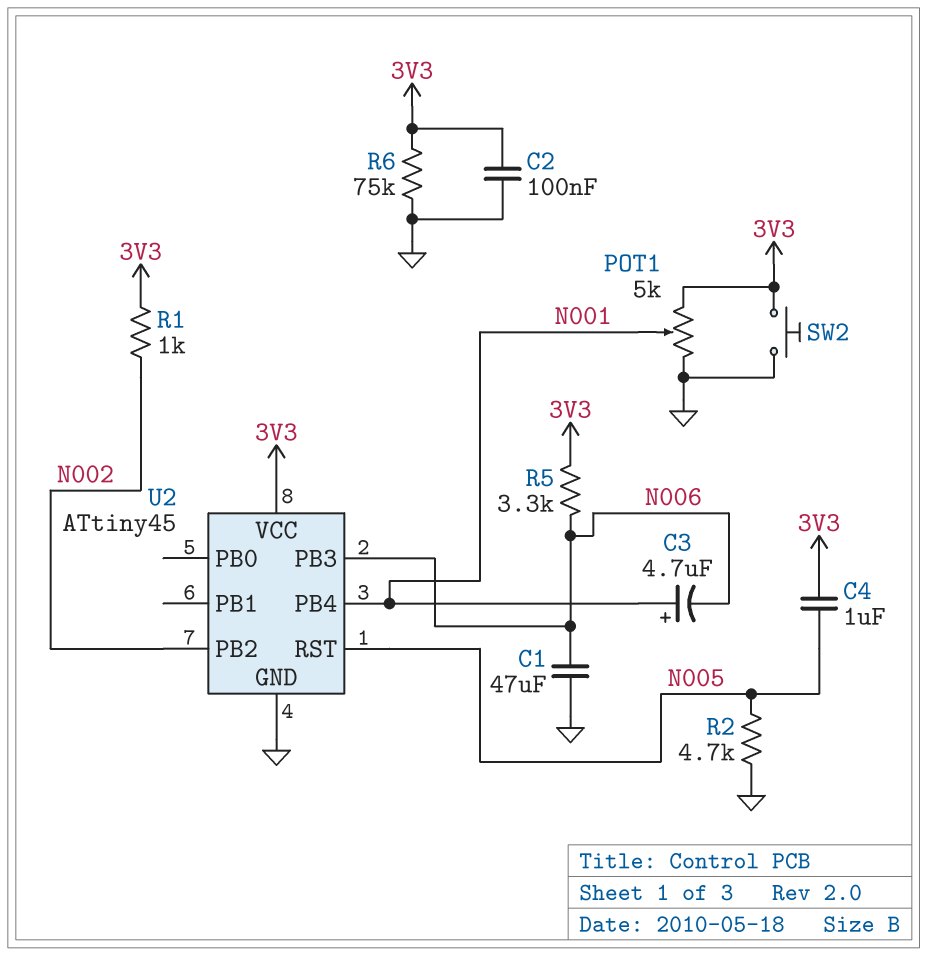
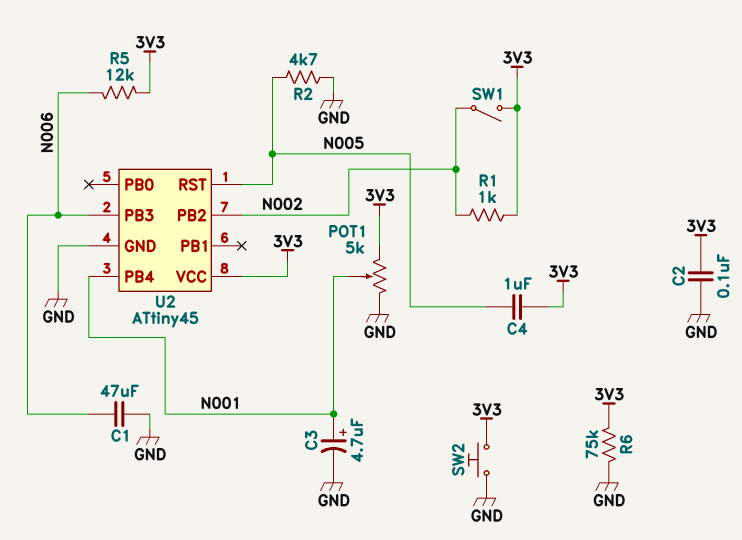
C3: 4.7uF (plus N001, minus N006) -> 4.7uF (plus N001, minus GND)
R5: 3.3k (3V3, N006) -> 12k (3V3, N006)
SW1: none -> switch (3V3, N002)

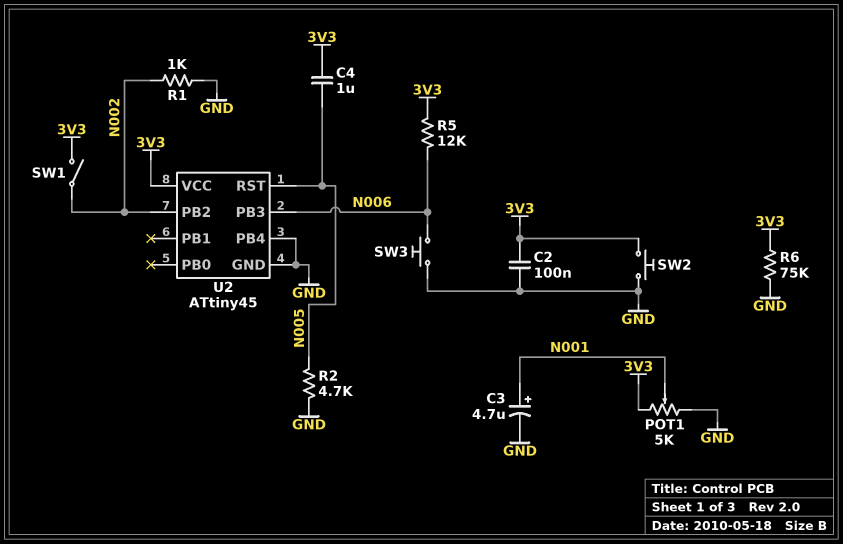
C1: 47uF (GND, N006) -> none
R1: 1k (3V3, N002) -> 1k (GND, N002)
SW3: none -> button (GND, N006)
U2 pin PB4: N001 -> GND

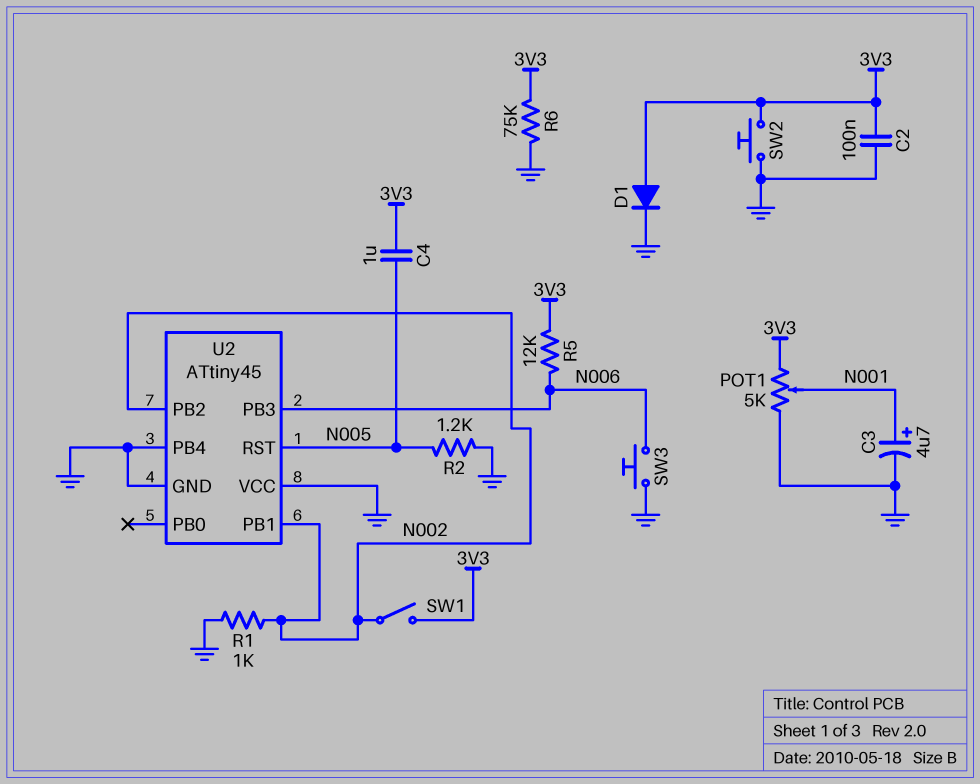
D1: none -> diode (A 3V3, K GND)
R2: 4.7k (GND, N005) -> 1.2k (GND, N005)
U2 pin PB1: none -> N002
U2 pin VCC: 3V3 -> GND

